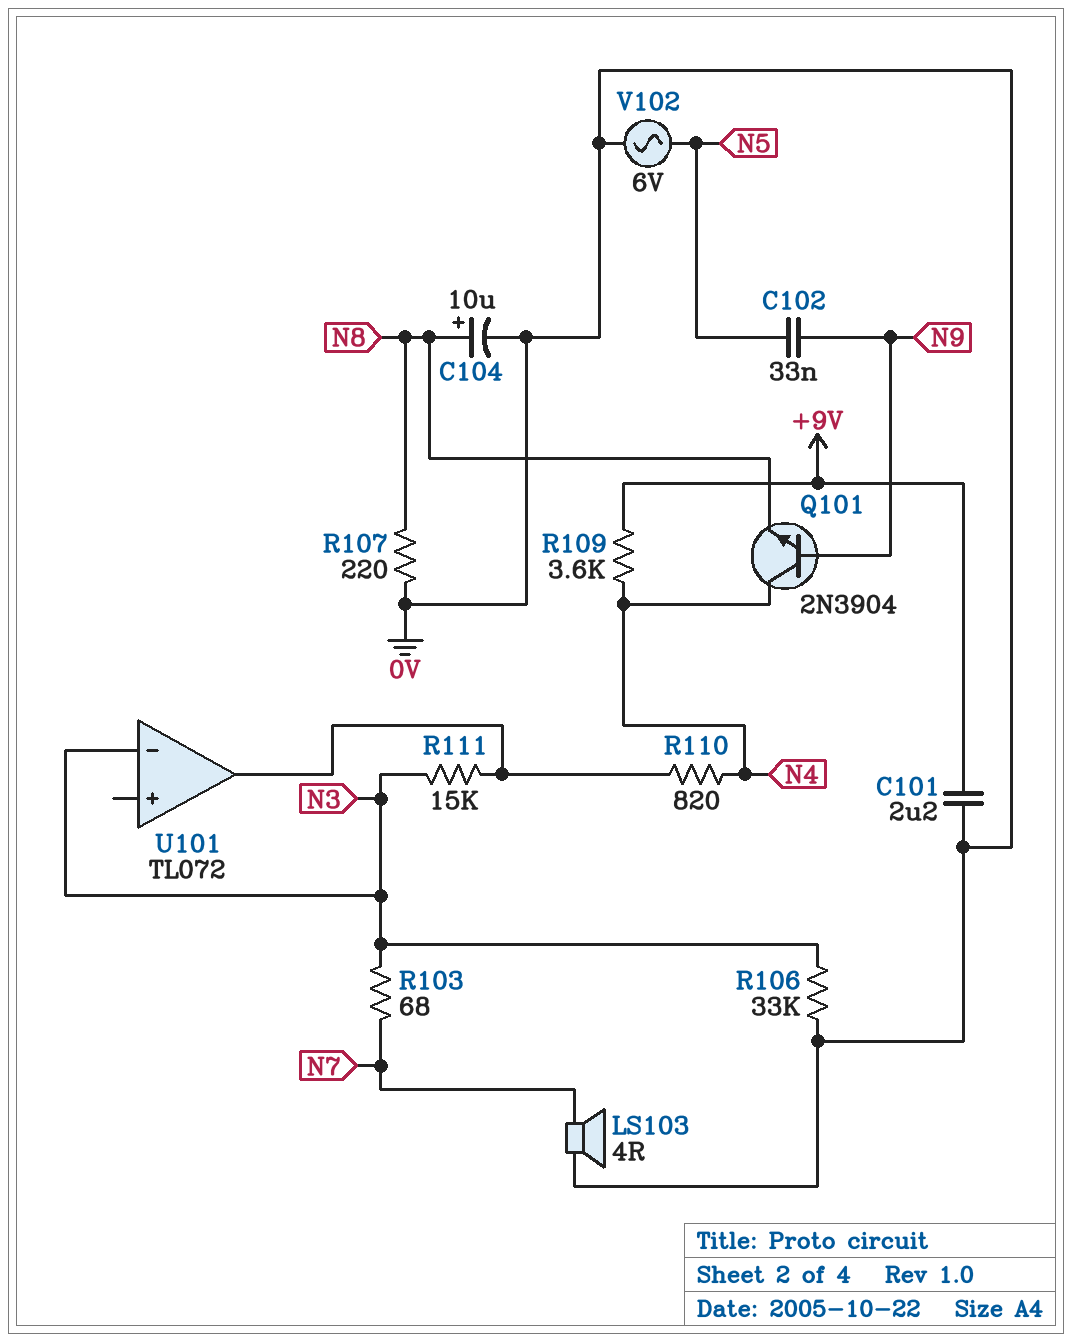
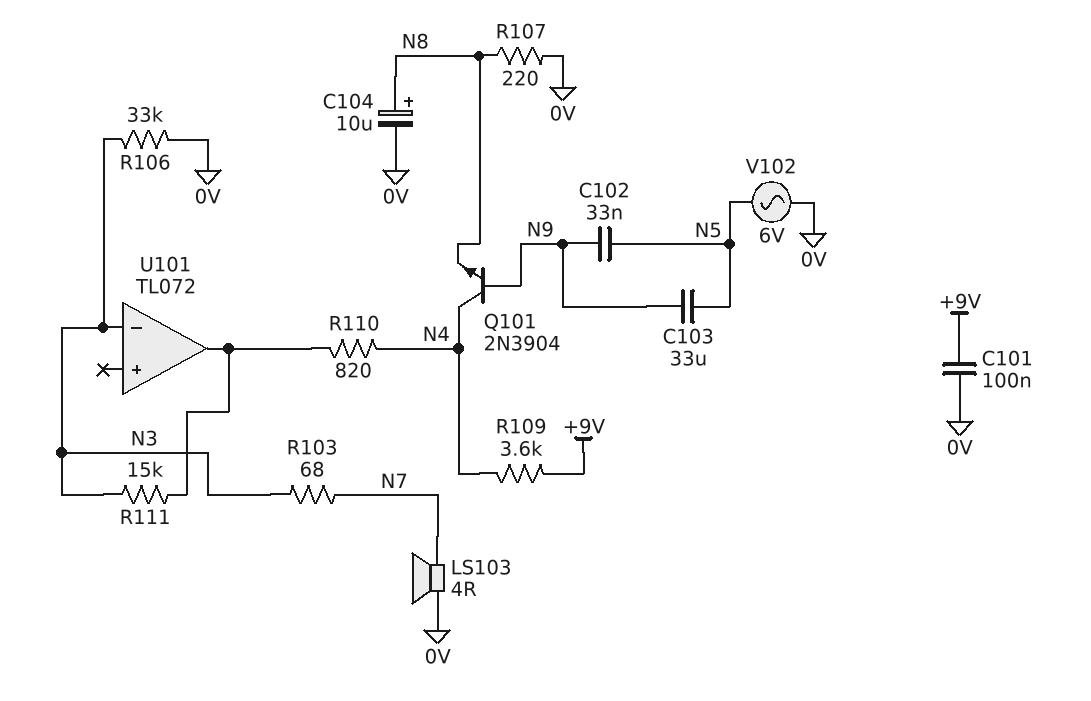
C101: 2.2uF (+9V, 0V) -> 100nF (+9V, 0V)
C103: none -> 33uF (N5, N9)

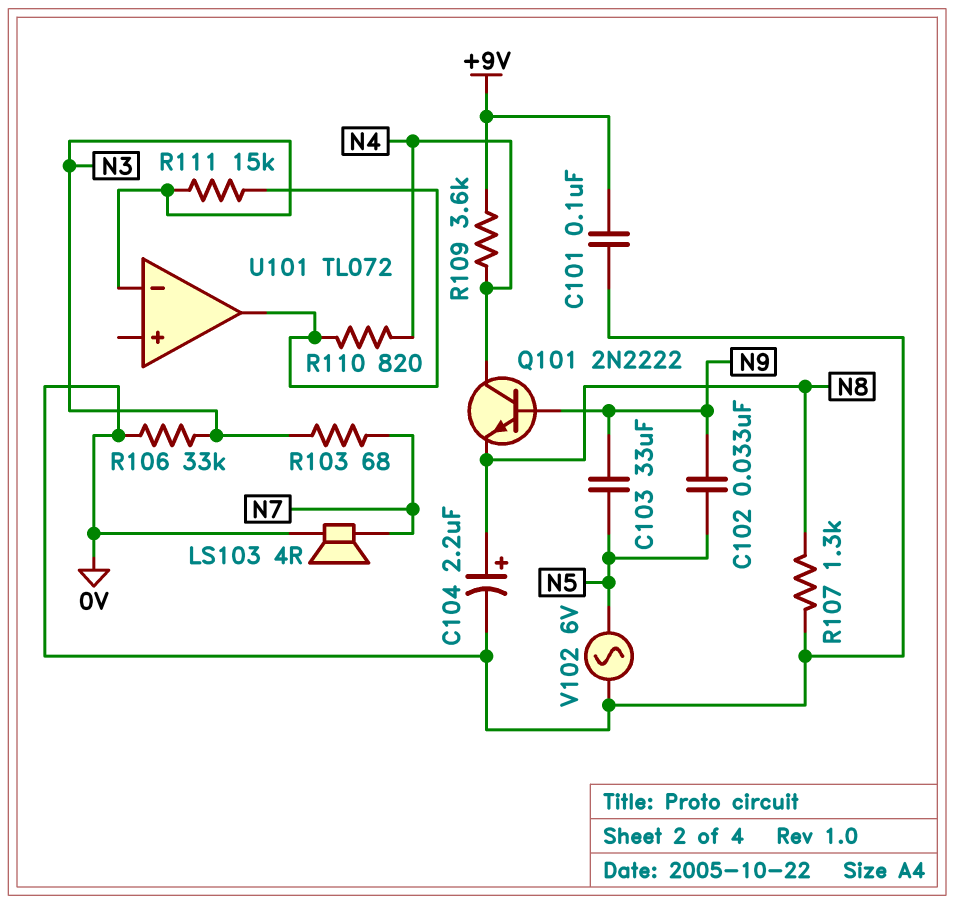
C104: 10uF (plus N8, minus 0V) -> 2.2uF (plus N8, minus 0V)
Q101: NPN 2N3904 (B N9, C N4, E N8) -> NPN 2N2222 (B N9, C N4, E N8)
R107: 220 (0V, N8) -> 1.3k (0V, N8)

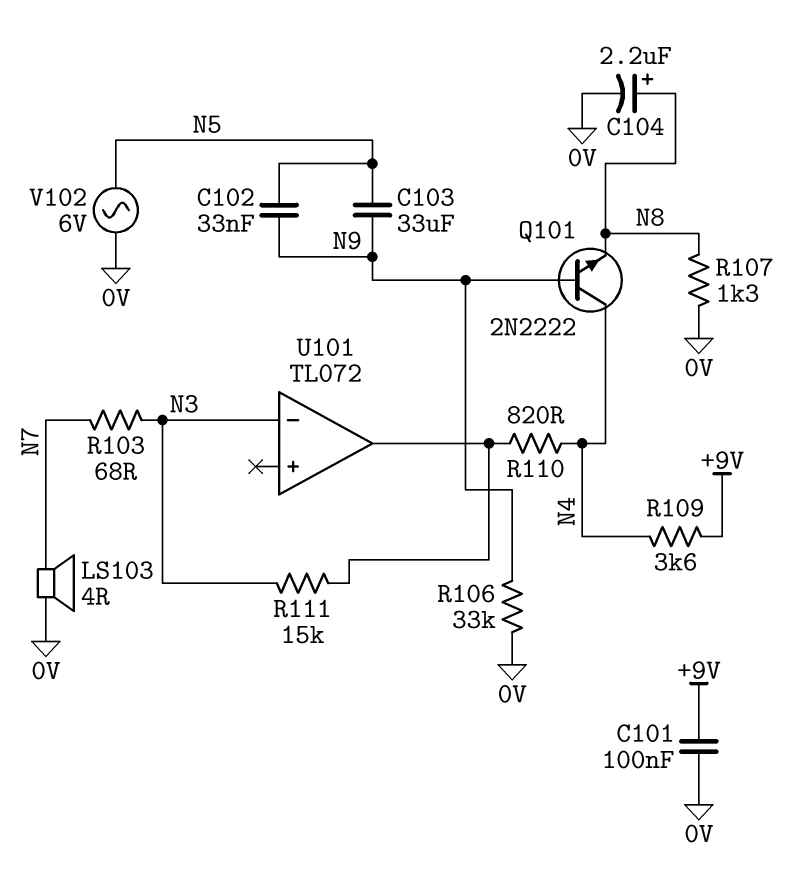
R106: 33k (0V, N3) -> 33k (0V, N9)

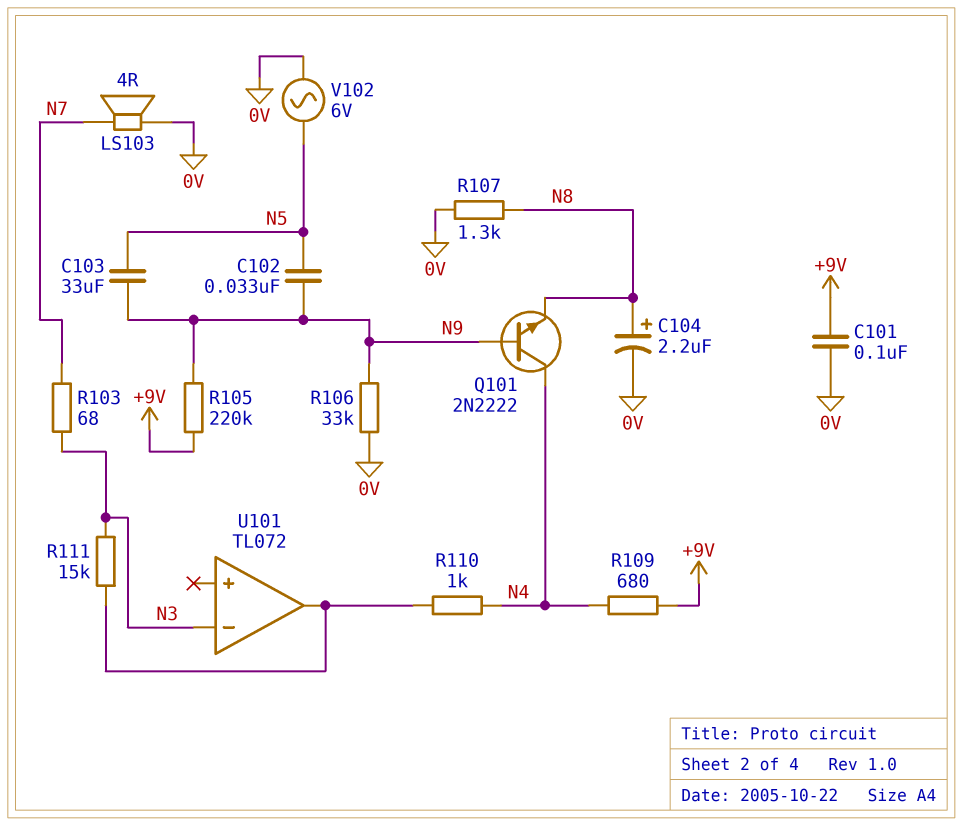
R105: none -> 220k (+9V, N9)
R109: 3.6k (+9V, N4) -> 680 (+9V, N4)
R110: 820 (N4, U101/out) -> 1k (N4, U101/out)

